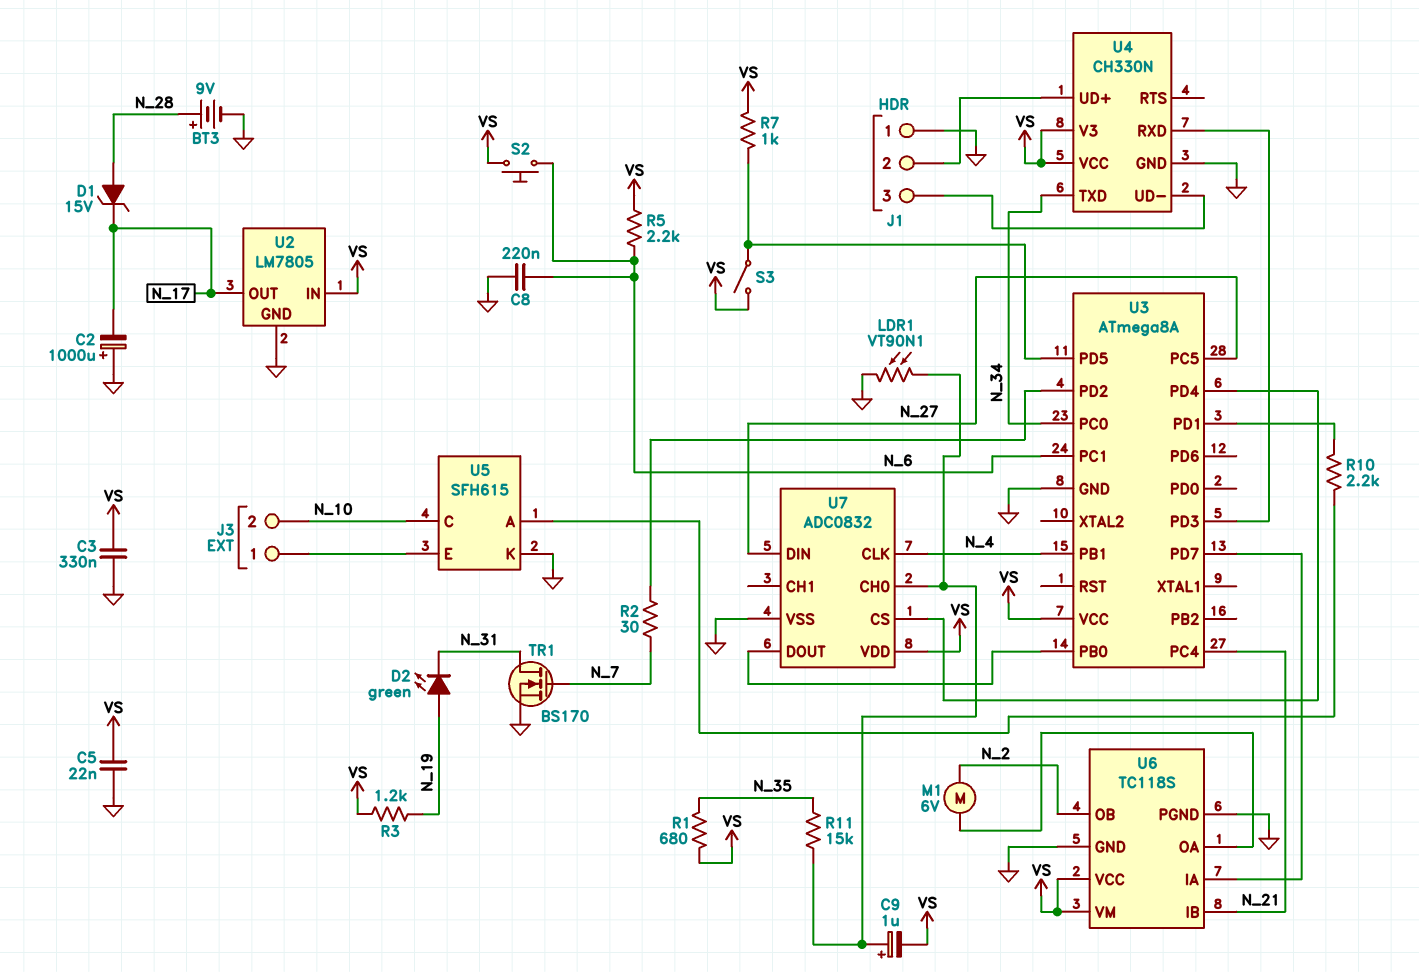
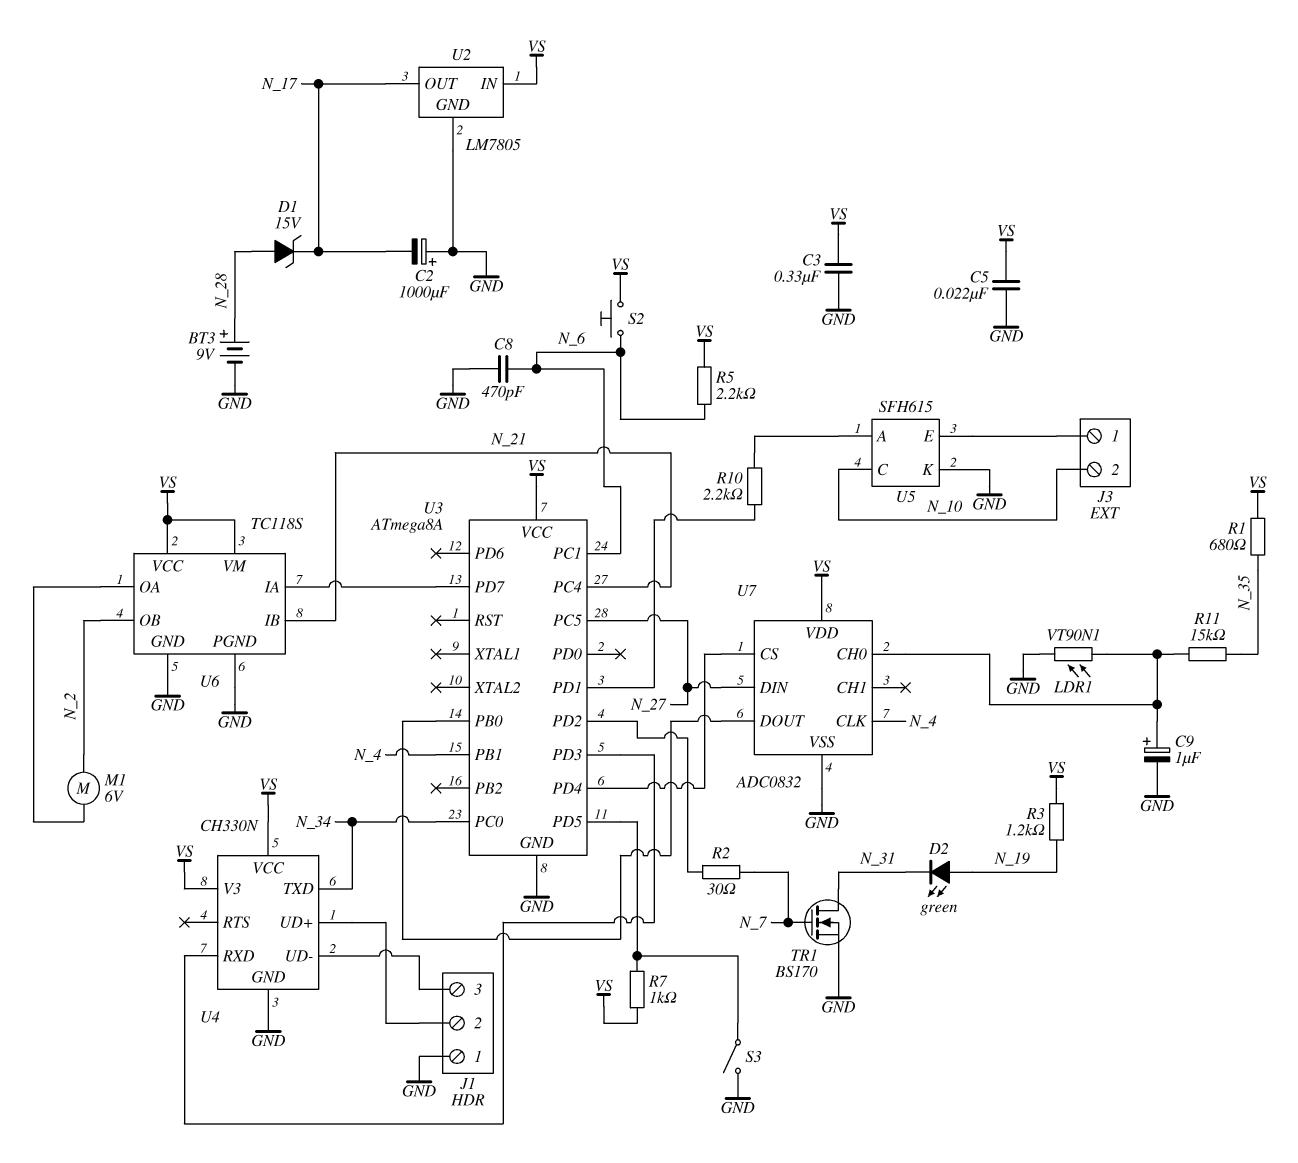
C8: 220nF (GND, N_6) -> 470pF (GND, N_6)
C9: 1uF (plus U7/CH0, minus VS) -> 1uF (plus U7/CH0, minus GND)
S3: switch (U3/PD5, VS) -> switch (GND, U3/PD5)

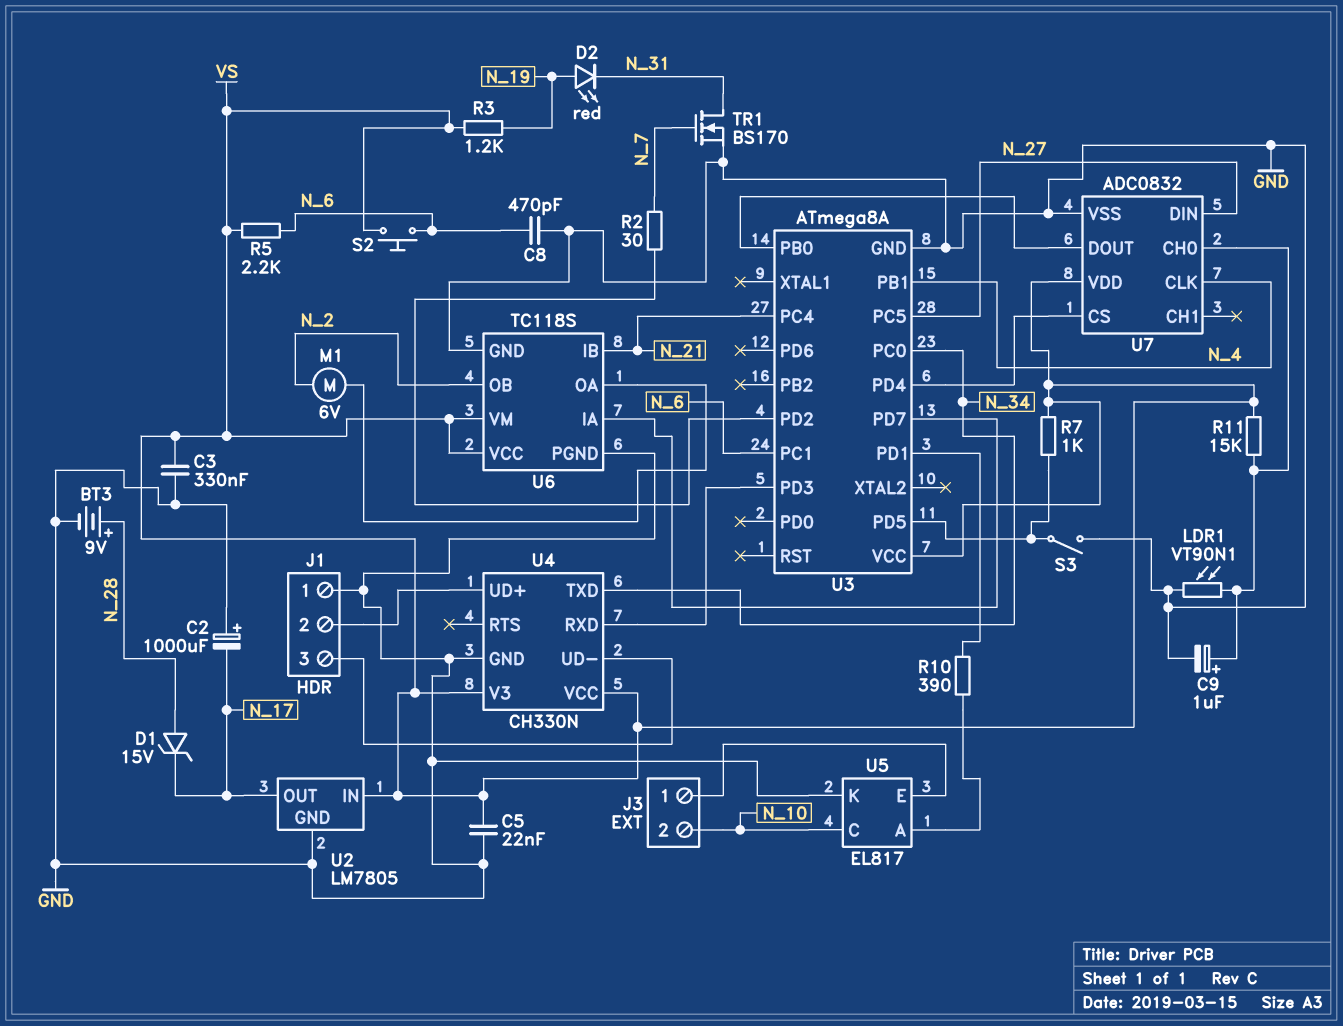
D2: LED green (A N_19, K N_31) -> LED red (A N_19, K N_31)
R1: 680 (N_35, VS) -> none
R10: 2.2k (U3/PD1, U5/A) -> 390 (U3/PD1, U5/A)
R11: 15k (N_35, U7/CH0) -> 15k (U7/CH0, VS)
U5: SFH615 -> EL817

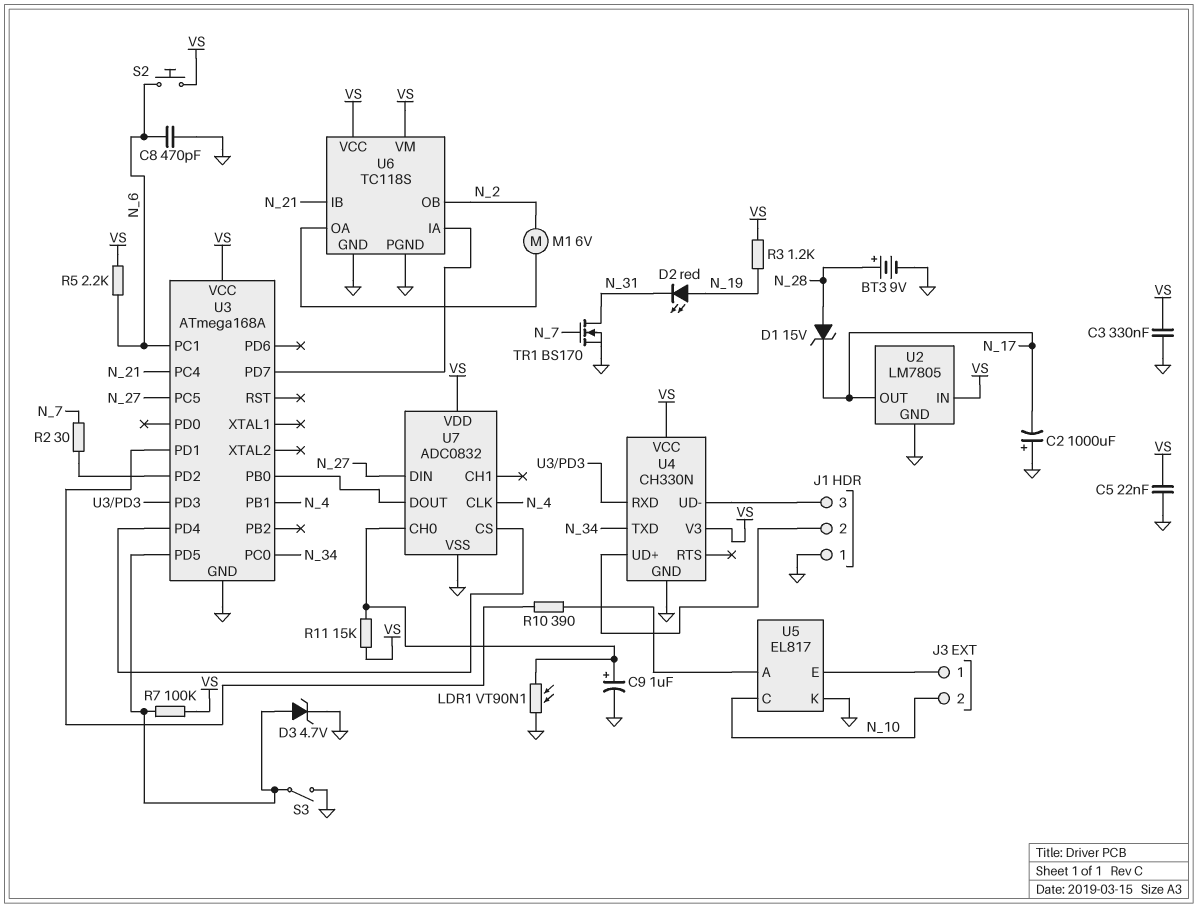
D3: none -> zener 4.7V (A U3/PD5, K GND)
R7: 1k (U3/PD5, VS) -> 100k (U3/PD5, VS)
U3: ATmega8A -> ATmega168A

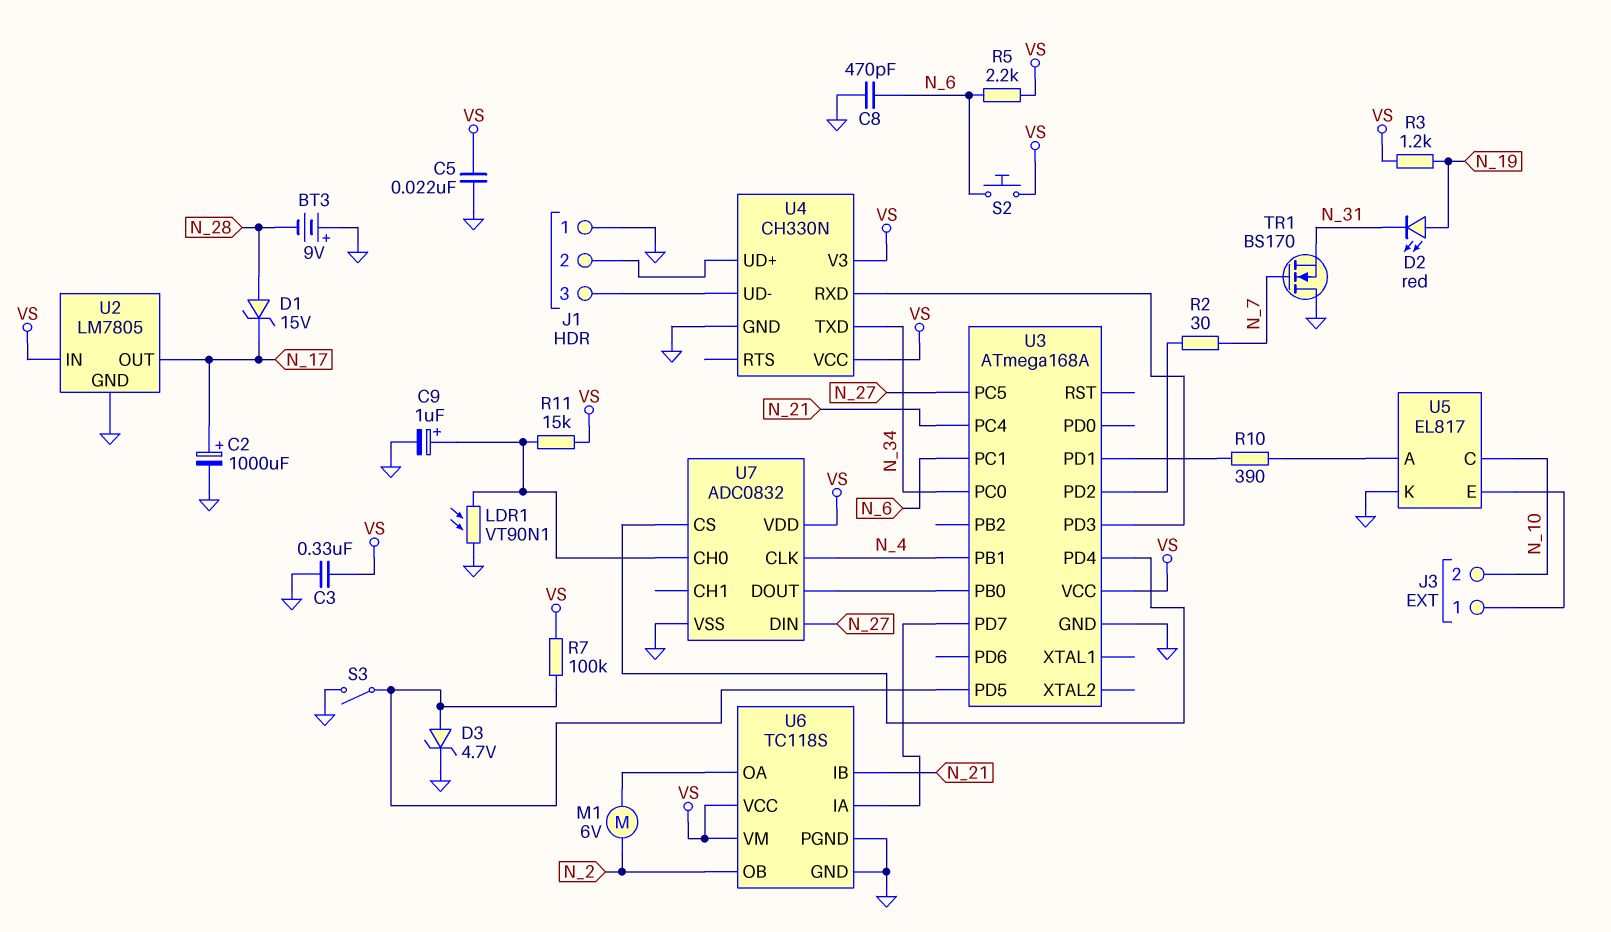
BT3: 9V (plus N_28, minus GND) -> 9V (plus GND, minus N_28)
C2: 1000uF (plus GND, minus N_17) -> 1000uF (plus N_17, minus GND)
TR1: NMOS BS170 (G N_7, D N_31, S GND) -> NMOS BS170 (G N_7, D GND, S N_31)

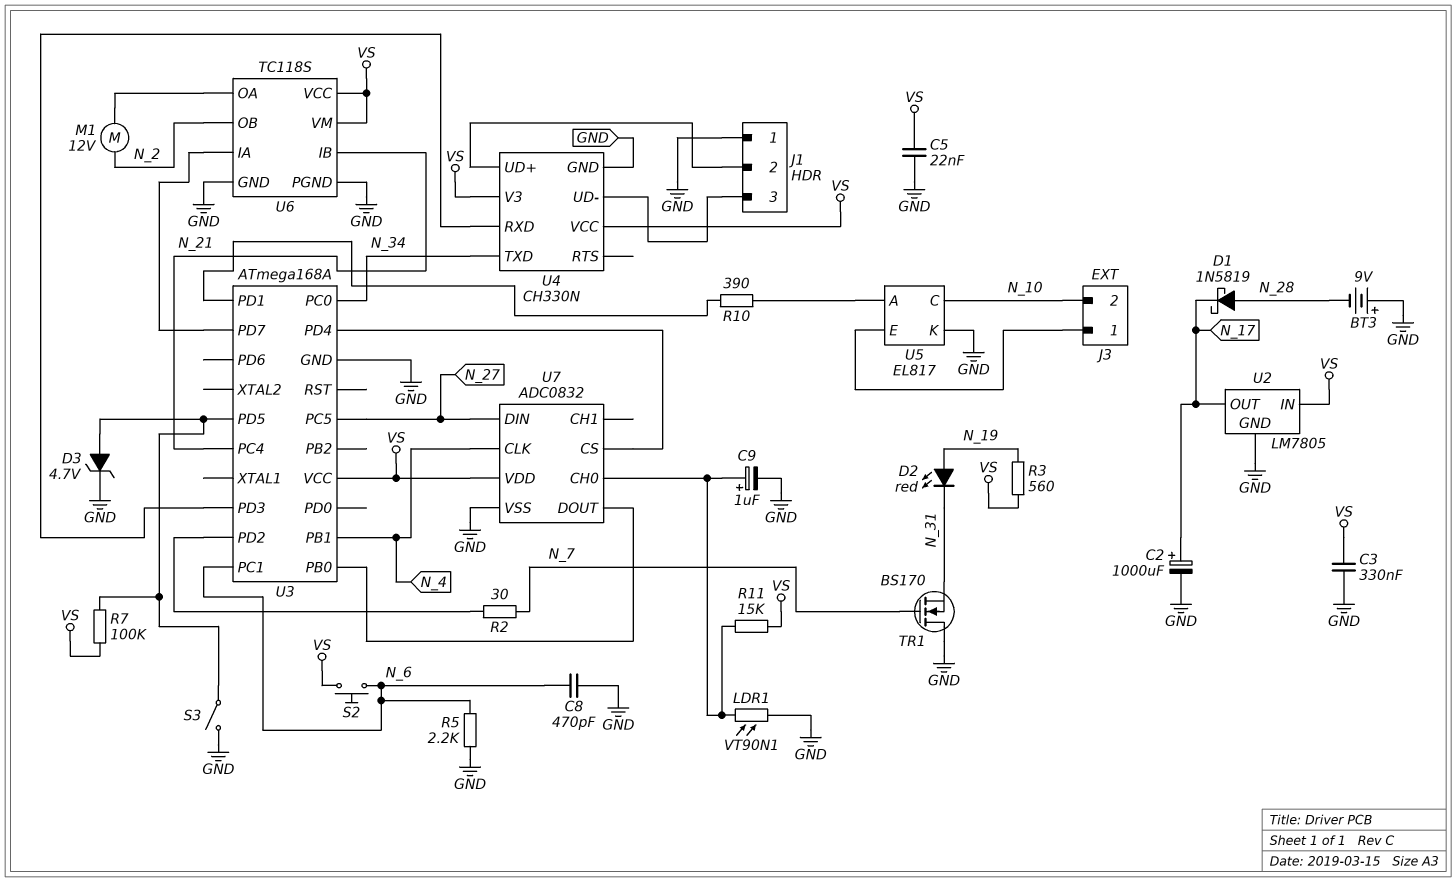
D1: zener 15V (A N_28, K N_17) -> schottky 1N5819 (A N_28, K N_17)
M1: motor 6V (N_2, U6/OA) -> motor 12V (N_2, U6/OA)
R3: 1.2k (N_19, VS) -> 560 (N_19, VS)
R5: 2.2k (N_6, VS) -> 2.2k (GND, N_6)

